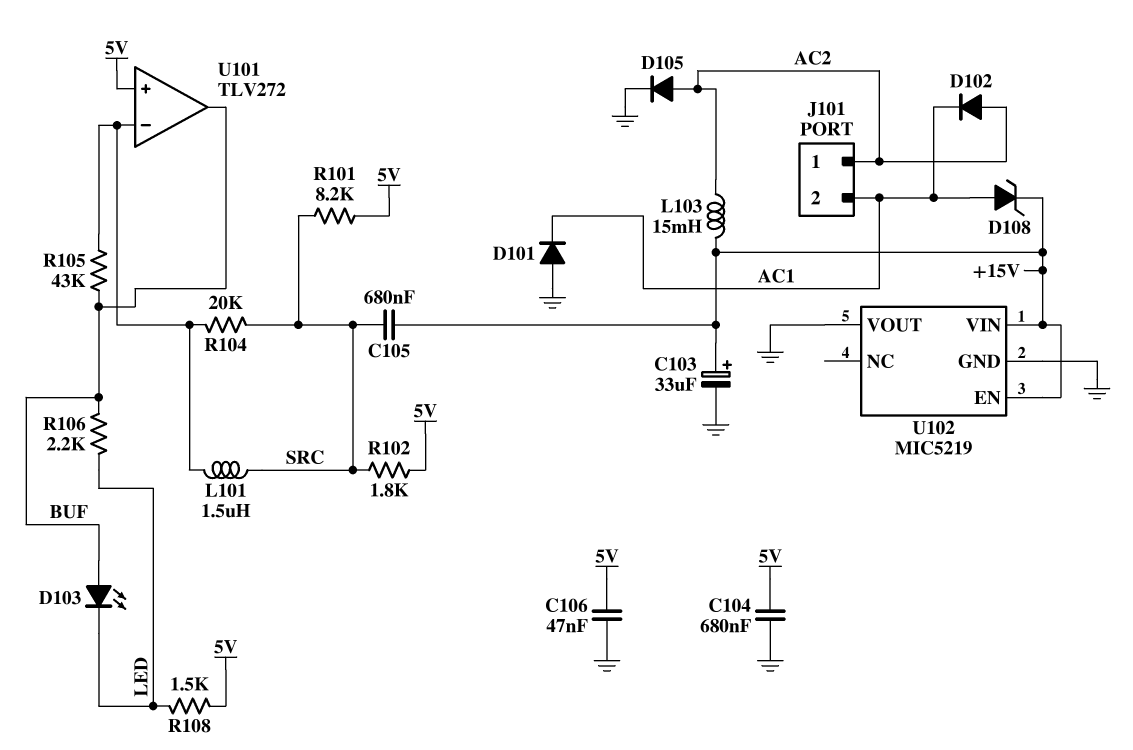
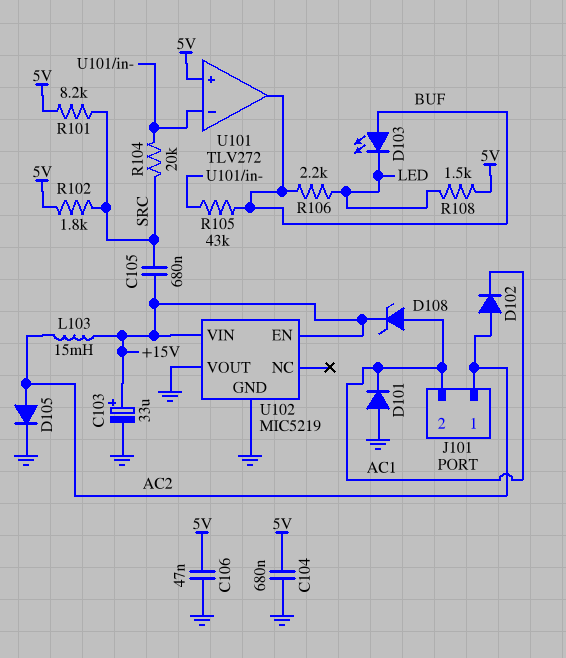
L101: 1.5uH (SRC, U101/in-) -> none

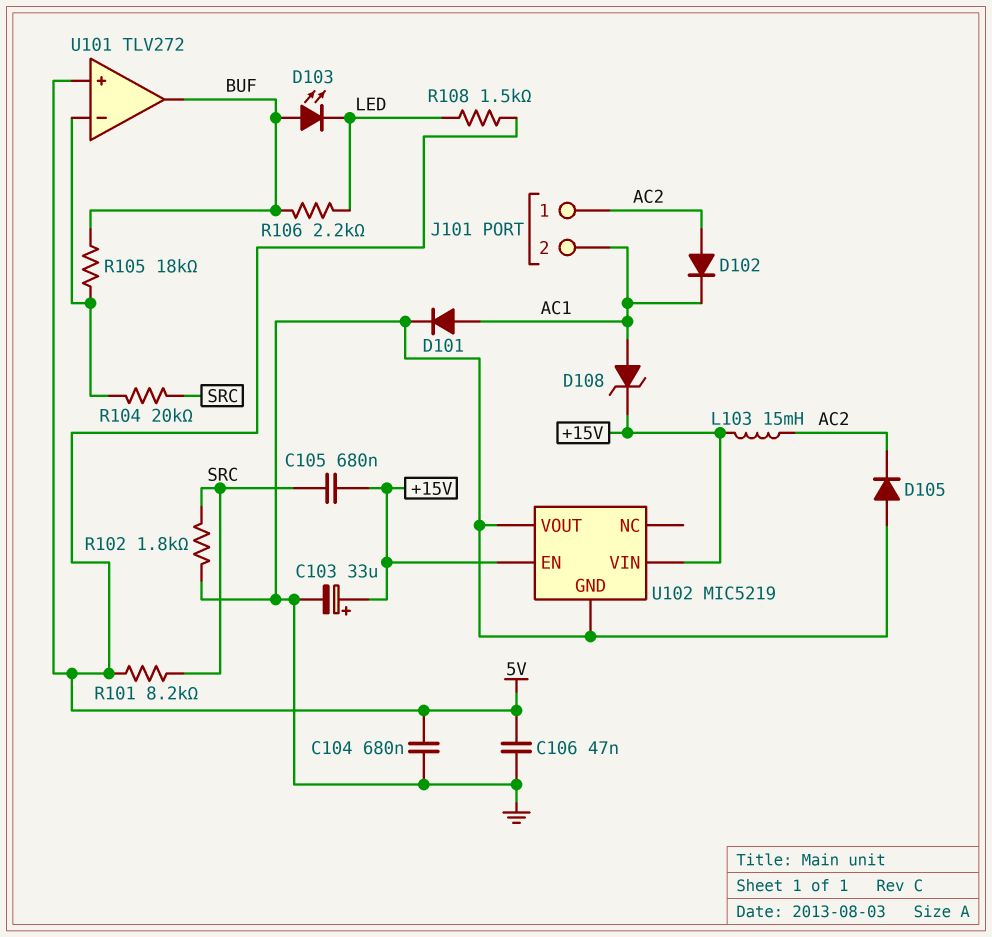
D101: diode (A GND, K AC1) -> diode (A AC1, K GND)
D105: diode (A AC2, K GND) -> diode (A GND, K AC2)
R102: 1.8k (5V, SRC) -> 1.8k (GND, SRC)
R105: 43k (BUF, U101/in-) -> 18k (BUF, U101/in-)

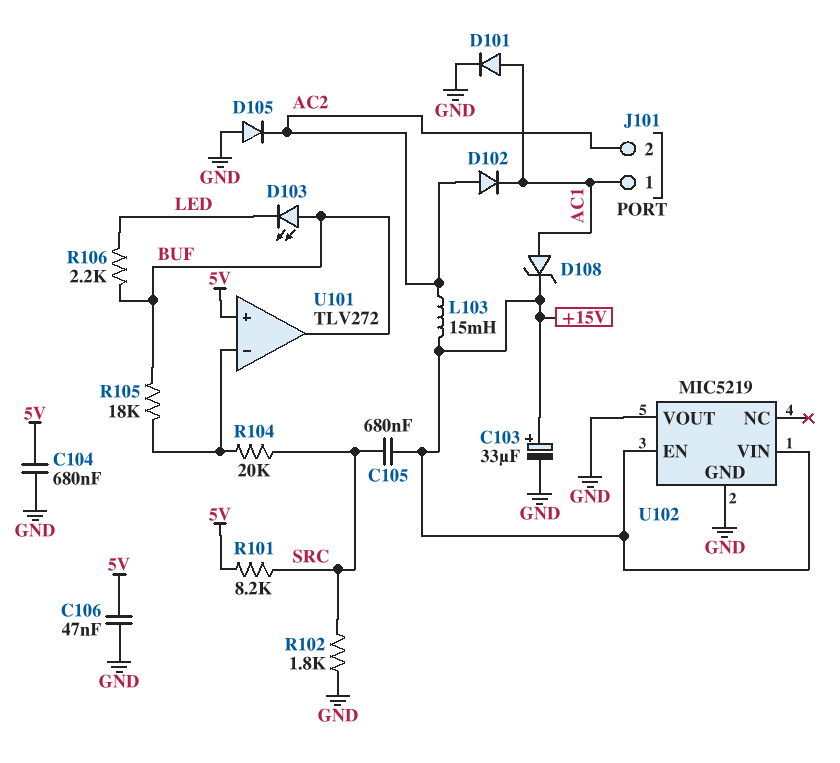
J101 pin 1: AC2 -> AC1
J101 pin 2: AC1 -> AC2
R108: 1.5k (5V, LED) -> none

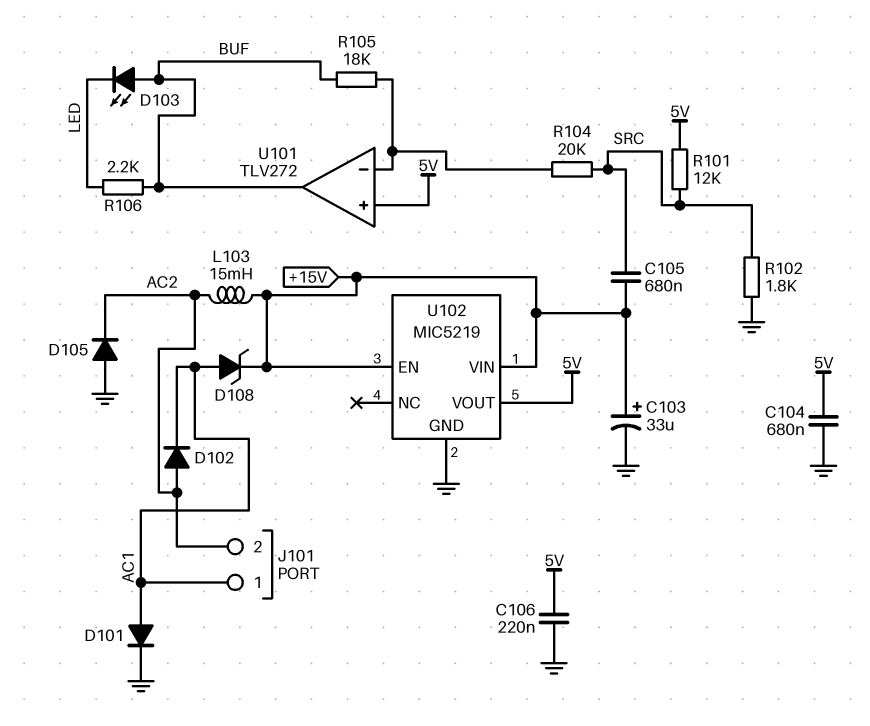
C106: 47nF (5V, GND) -> 220nF (5V, GND)
R101: 8.2k (5V, SRC) -> 12k (5V, SRC)
U102 pin VOUT: GND -> 5V

